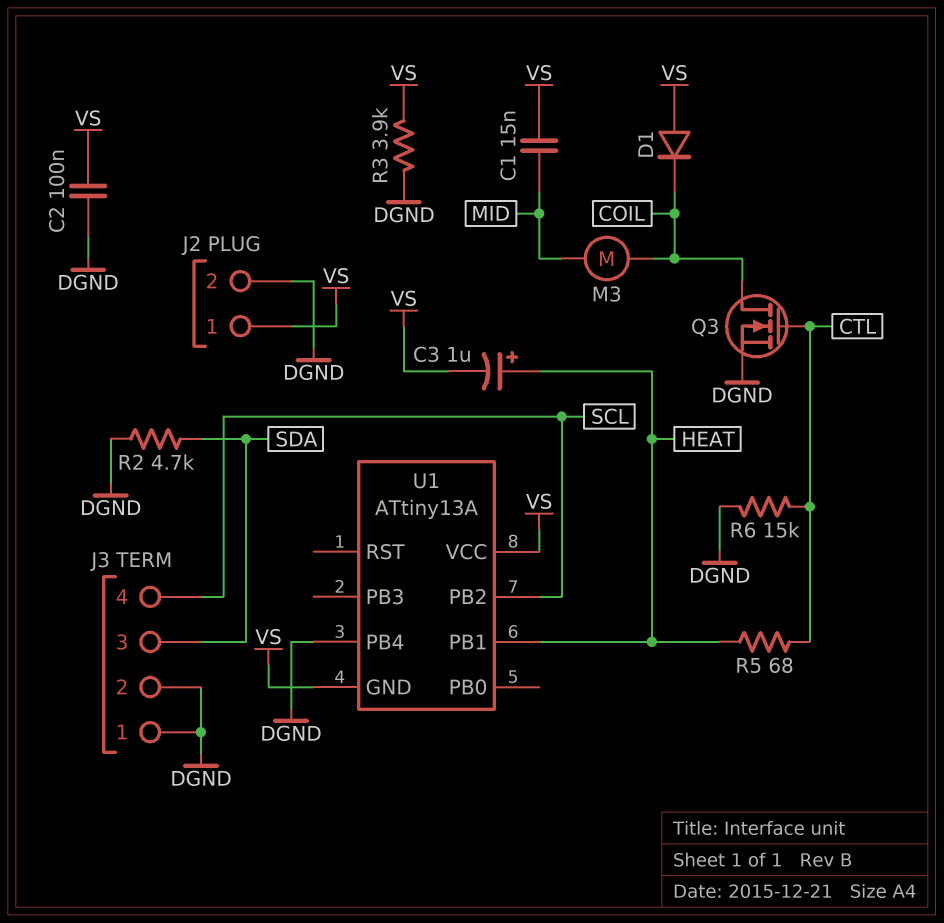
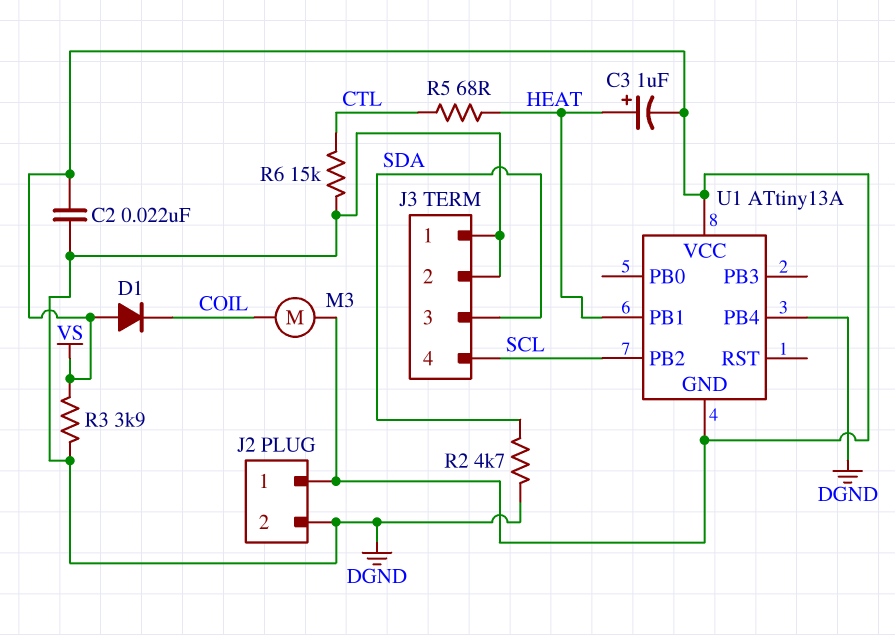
C1: 15nF (MID, VS) -> none
C2: 100nF (DGND, VS) -> 22nF (DGND, VS)
M3: motor (COIL, MID) -> motor (COIL, VS)
Q3: NMOS (G CTL, D COIL, S DGND) -> none

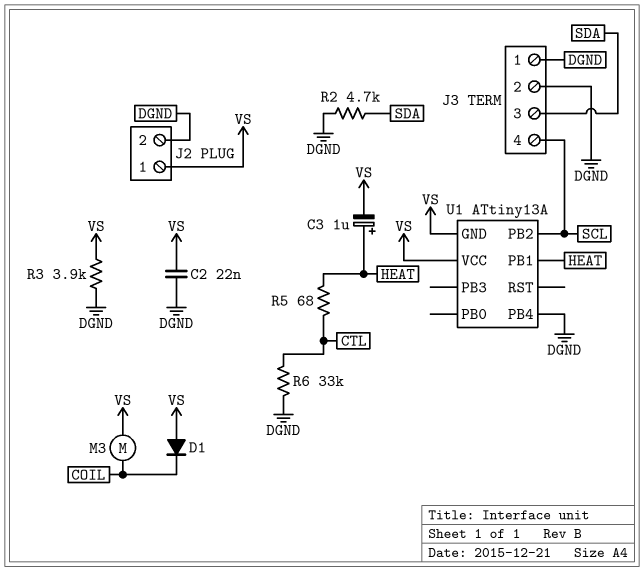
R6: 15k (CTL, DGND) -> 33k (CTL, DGND)

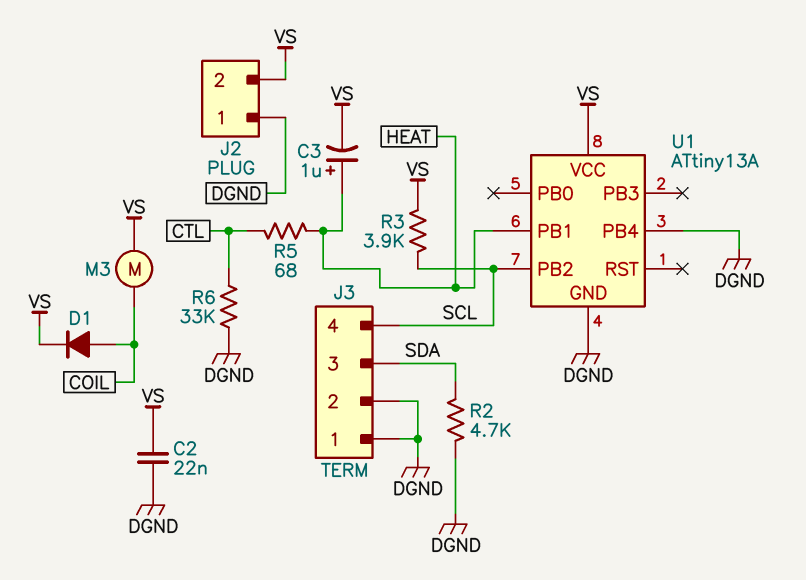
D1: diode (A VS, K COIL) -> diode (A COIL, K VS)
J2 pin 1: VS -> DGND
J2 pin 2: DGND -> VS
R3: 3.9k (DGND, VS) -> 3.9k (SCL, VS)
U1 pin GND: VS -> DGND

